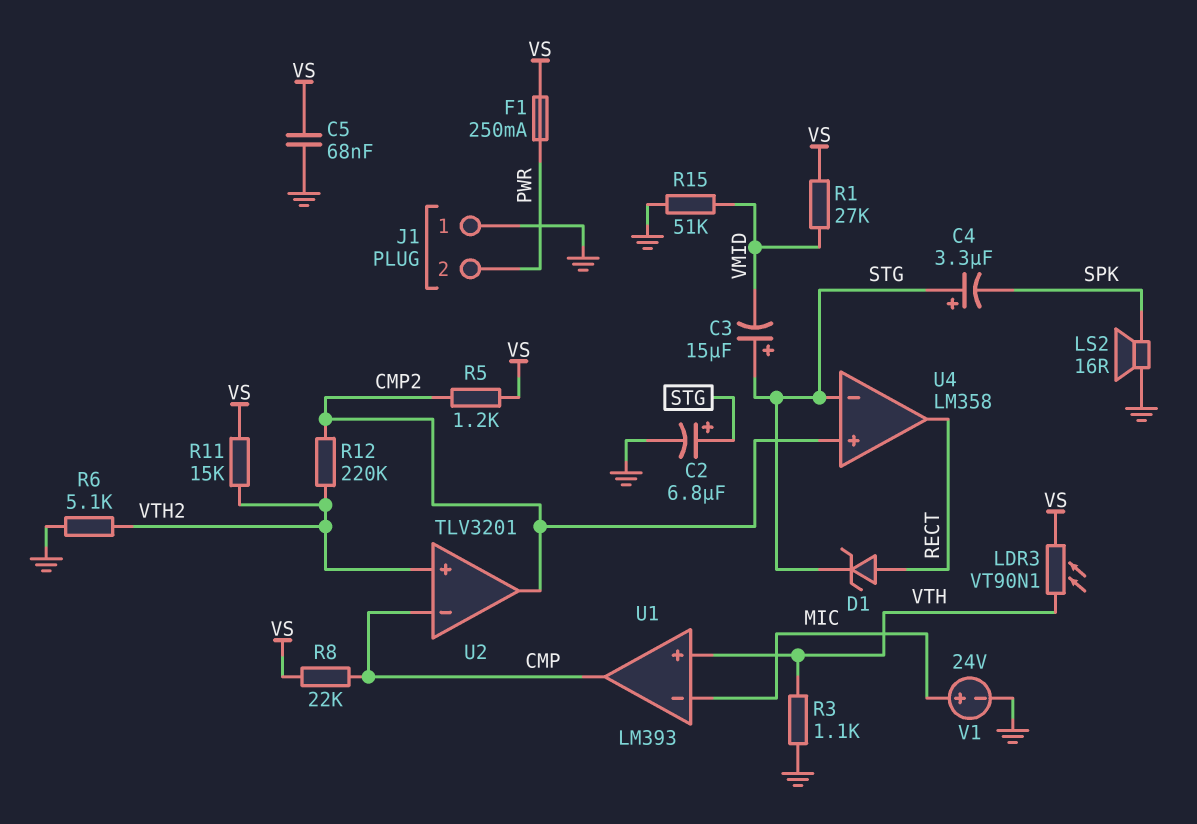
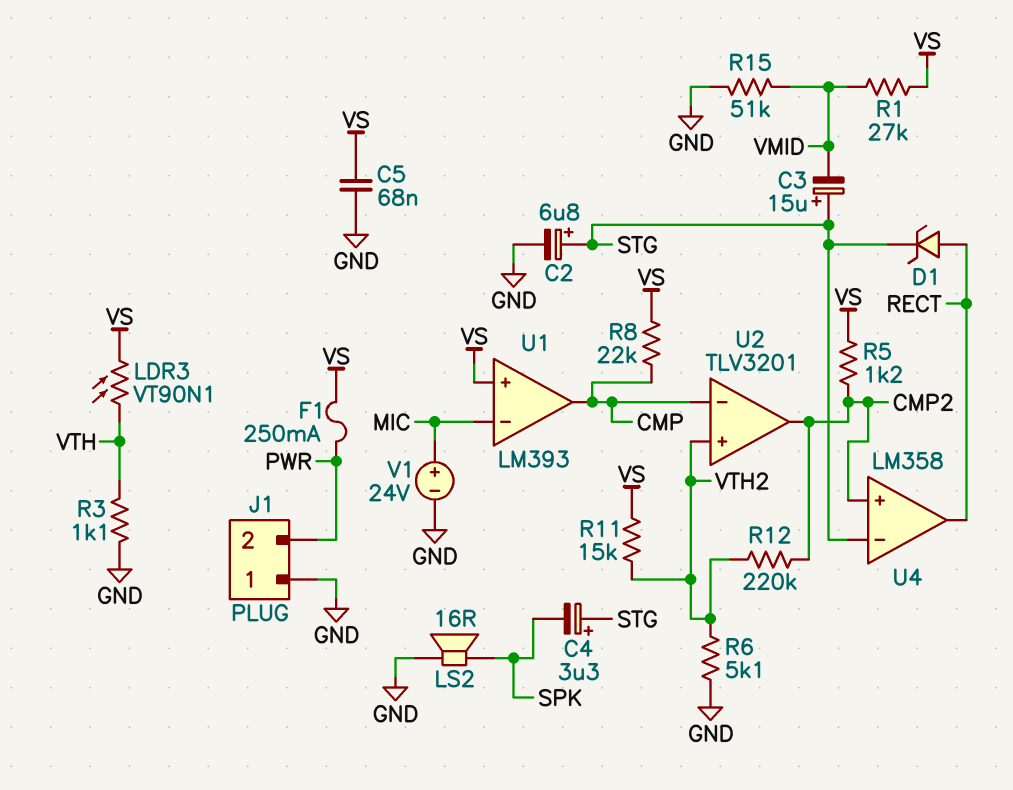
U1 pin in+: VTH -> VS

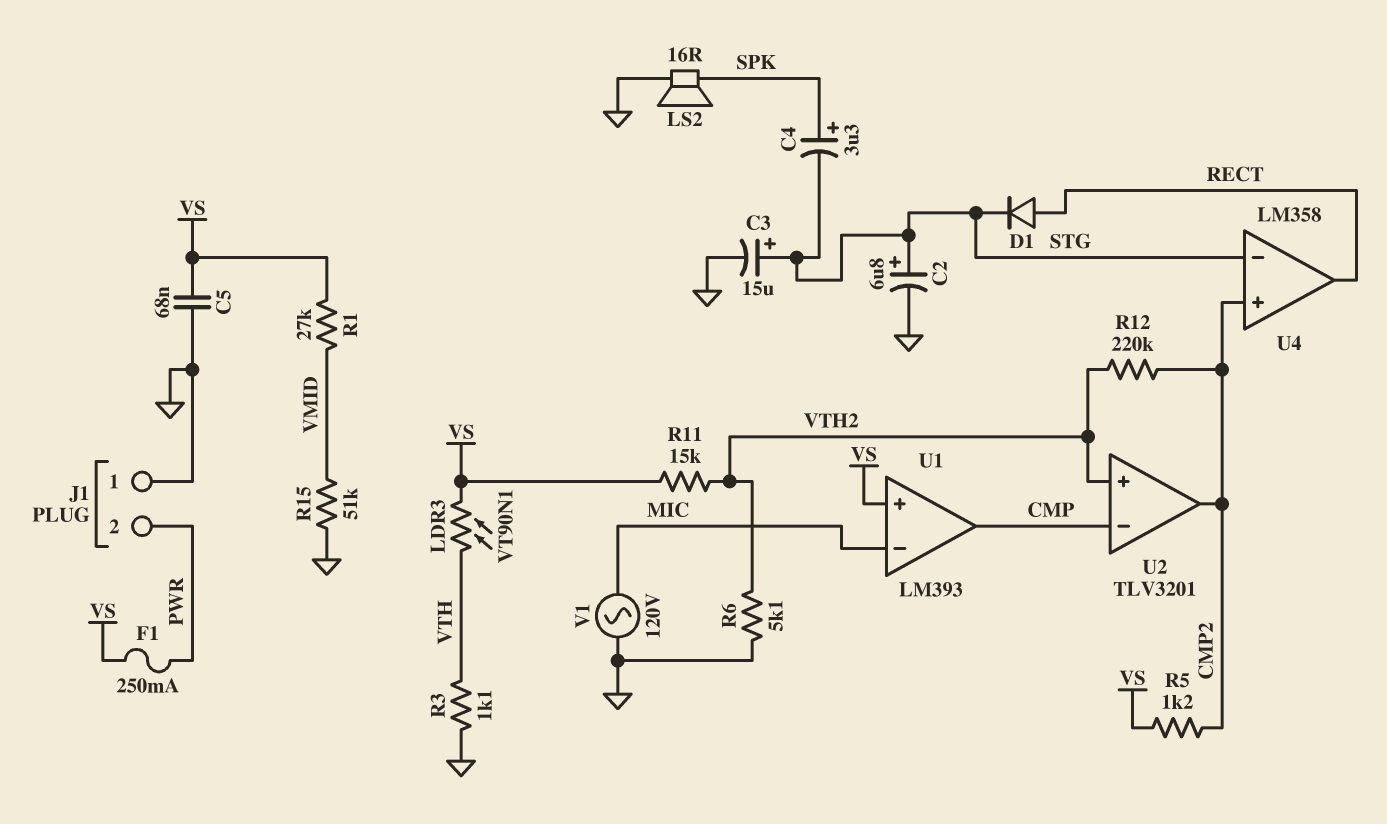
C3: 15uF (plus STG, minus VMID) -> 15uF (plus STG, minus GND)
C4: 3.3uF (plus STG, minus SPK) -> 3.3uF (plus SPK, minus STG)
D1: zener (A RECT, K STG) -> diode (A RECT, K STG)
R8: 22k (CMP, VS) -> none
V1: 24V (plus MIC, minus GND) -> AC 120V (GND, MIC)

